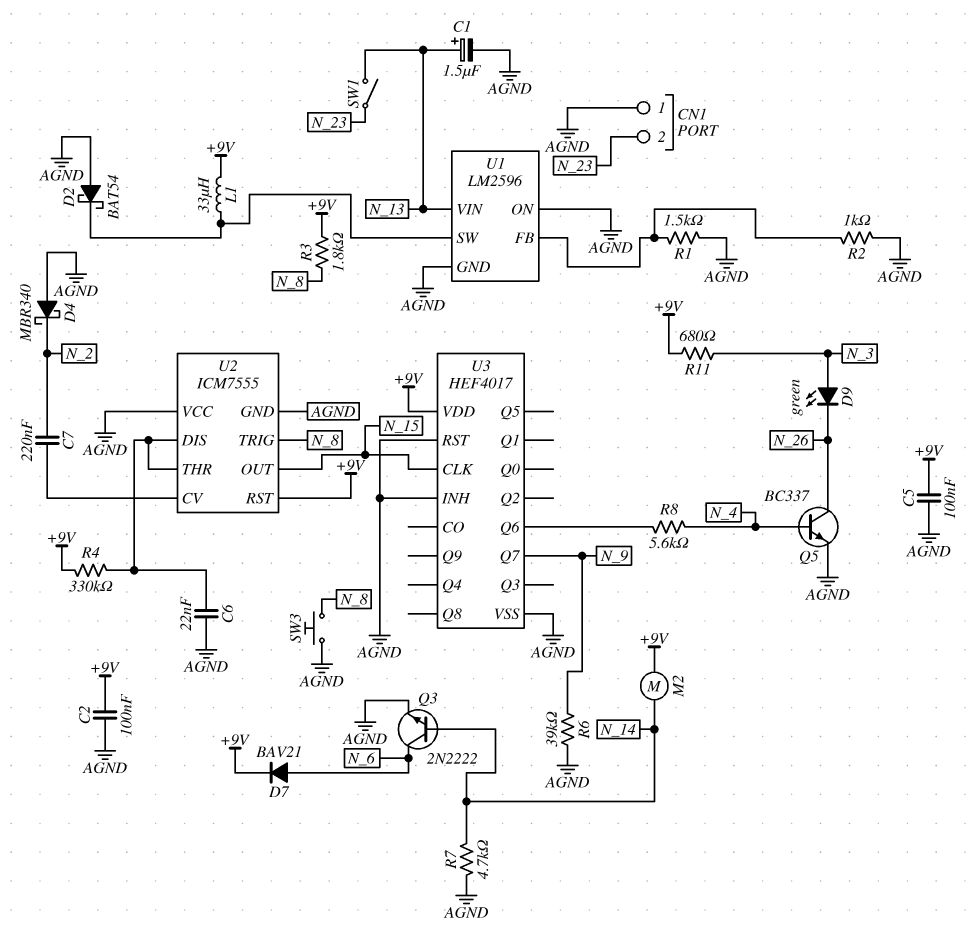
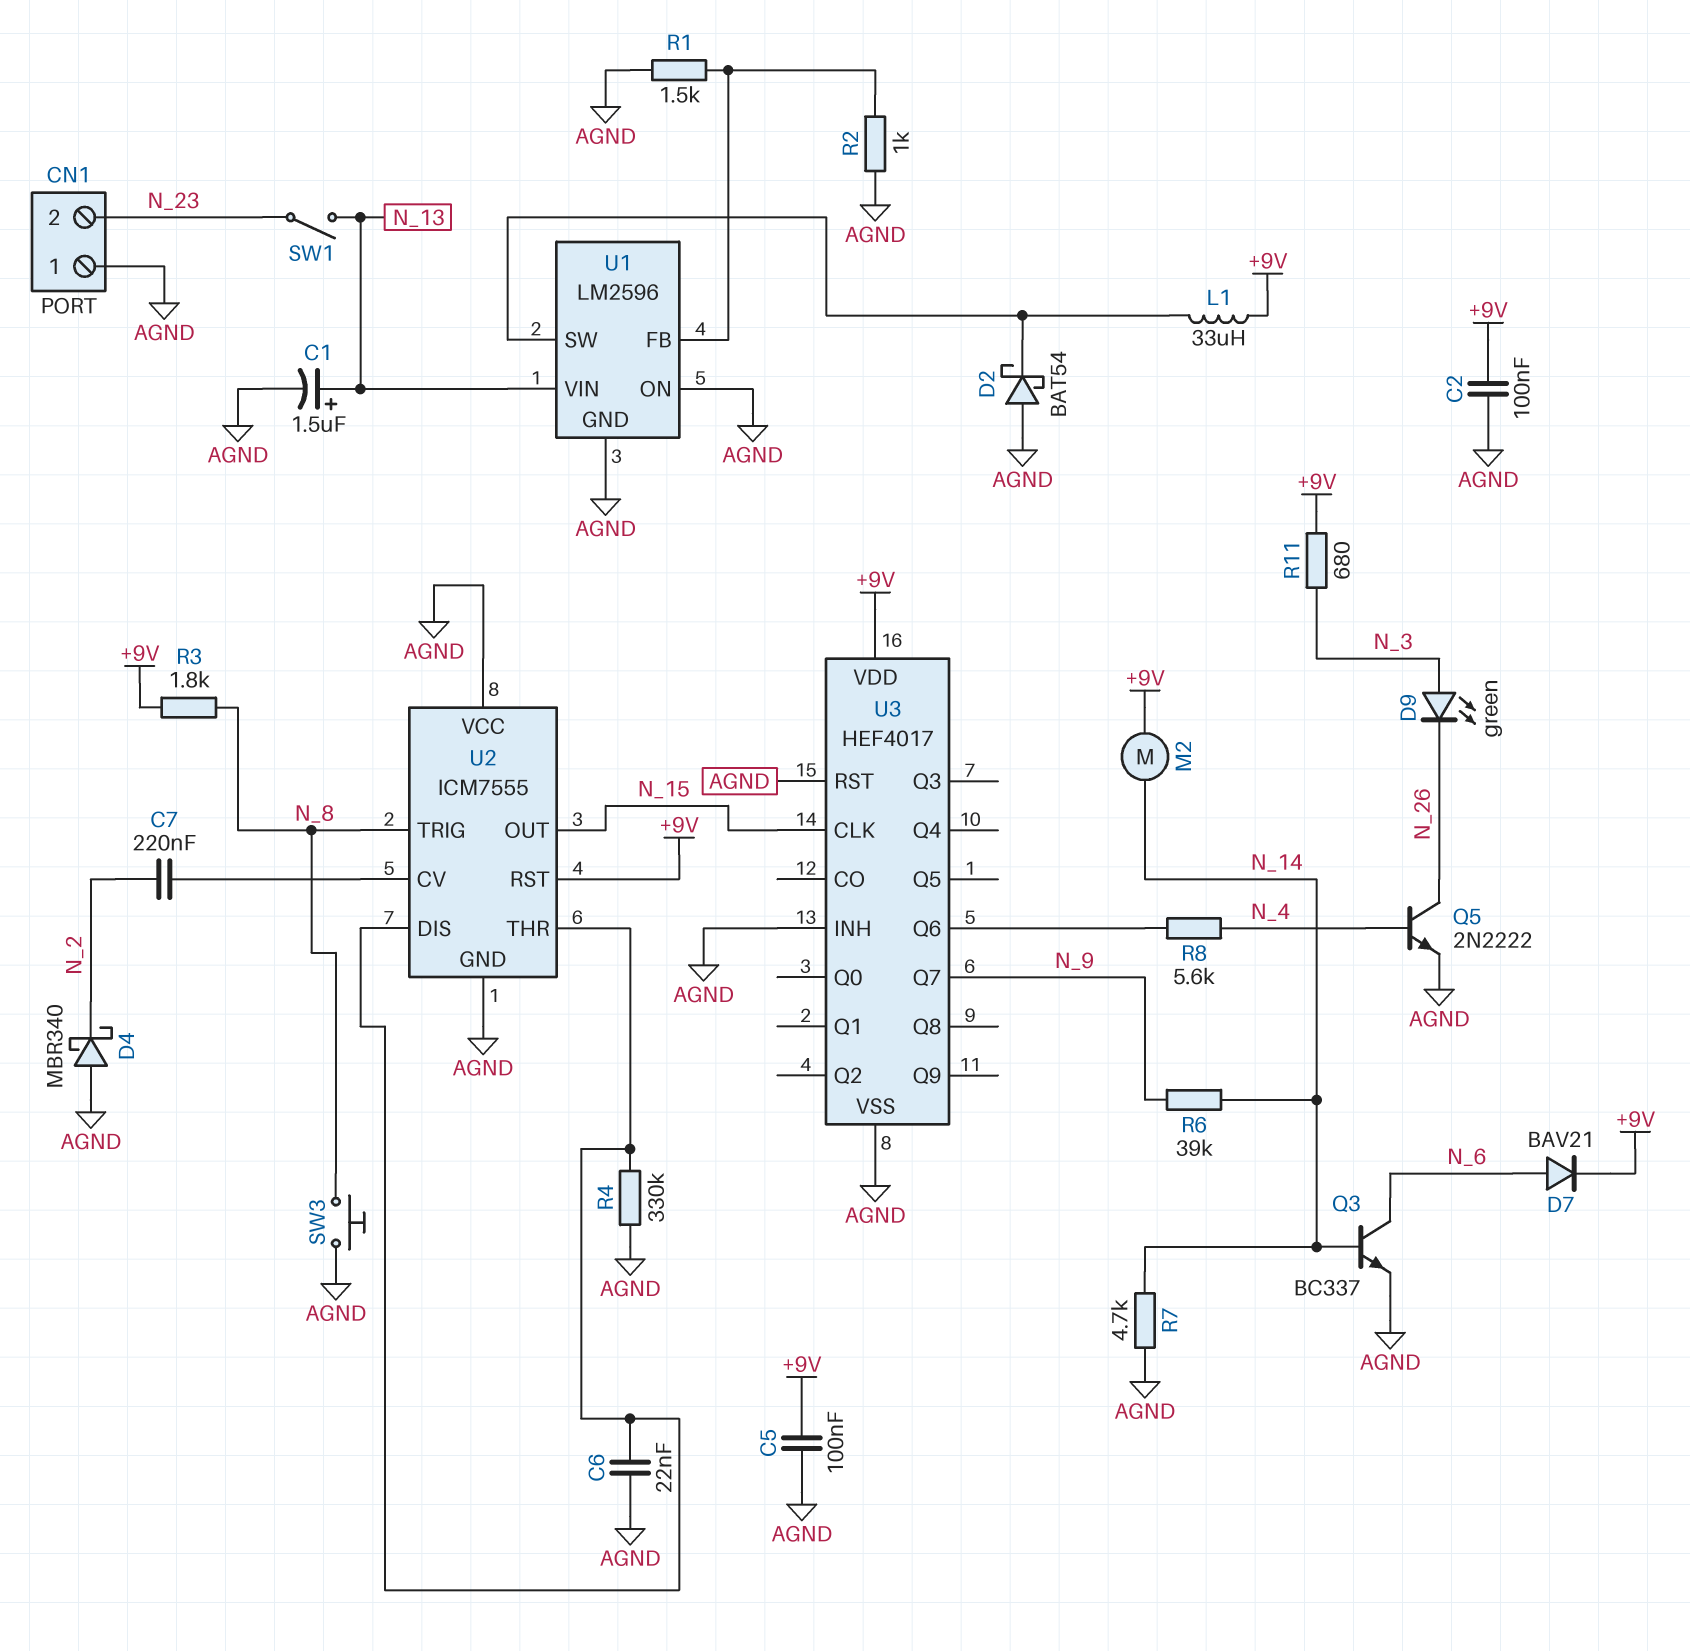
Q3: NPN 2N2222 (B N_14, C N_6, E AGND) -> NPN BC337 (B N_14, C N_6, E AGND)
Q5: NPN BC337 (B N_4, C N_26, E AGND) -> NPN 2N2222 (B N_4, C N_26, E AGND)
R4: 330k (+9V, U2/DIS) -> 330k (AGND, U2/DIS)
R6: 39k (AGND, N_9) -> 39k (N_9, N_14)

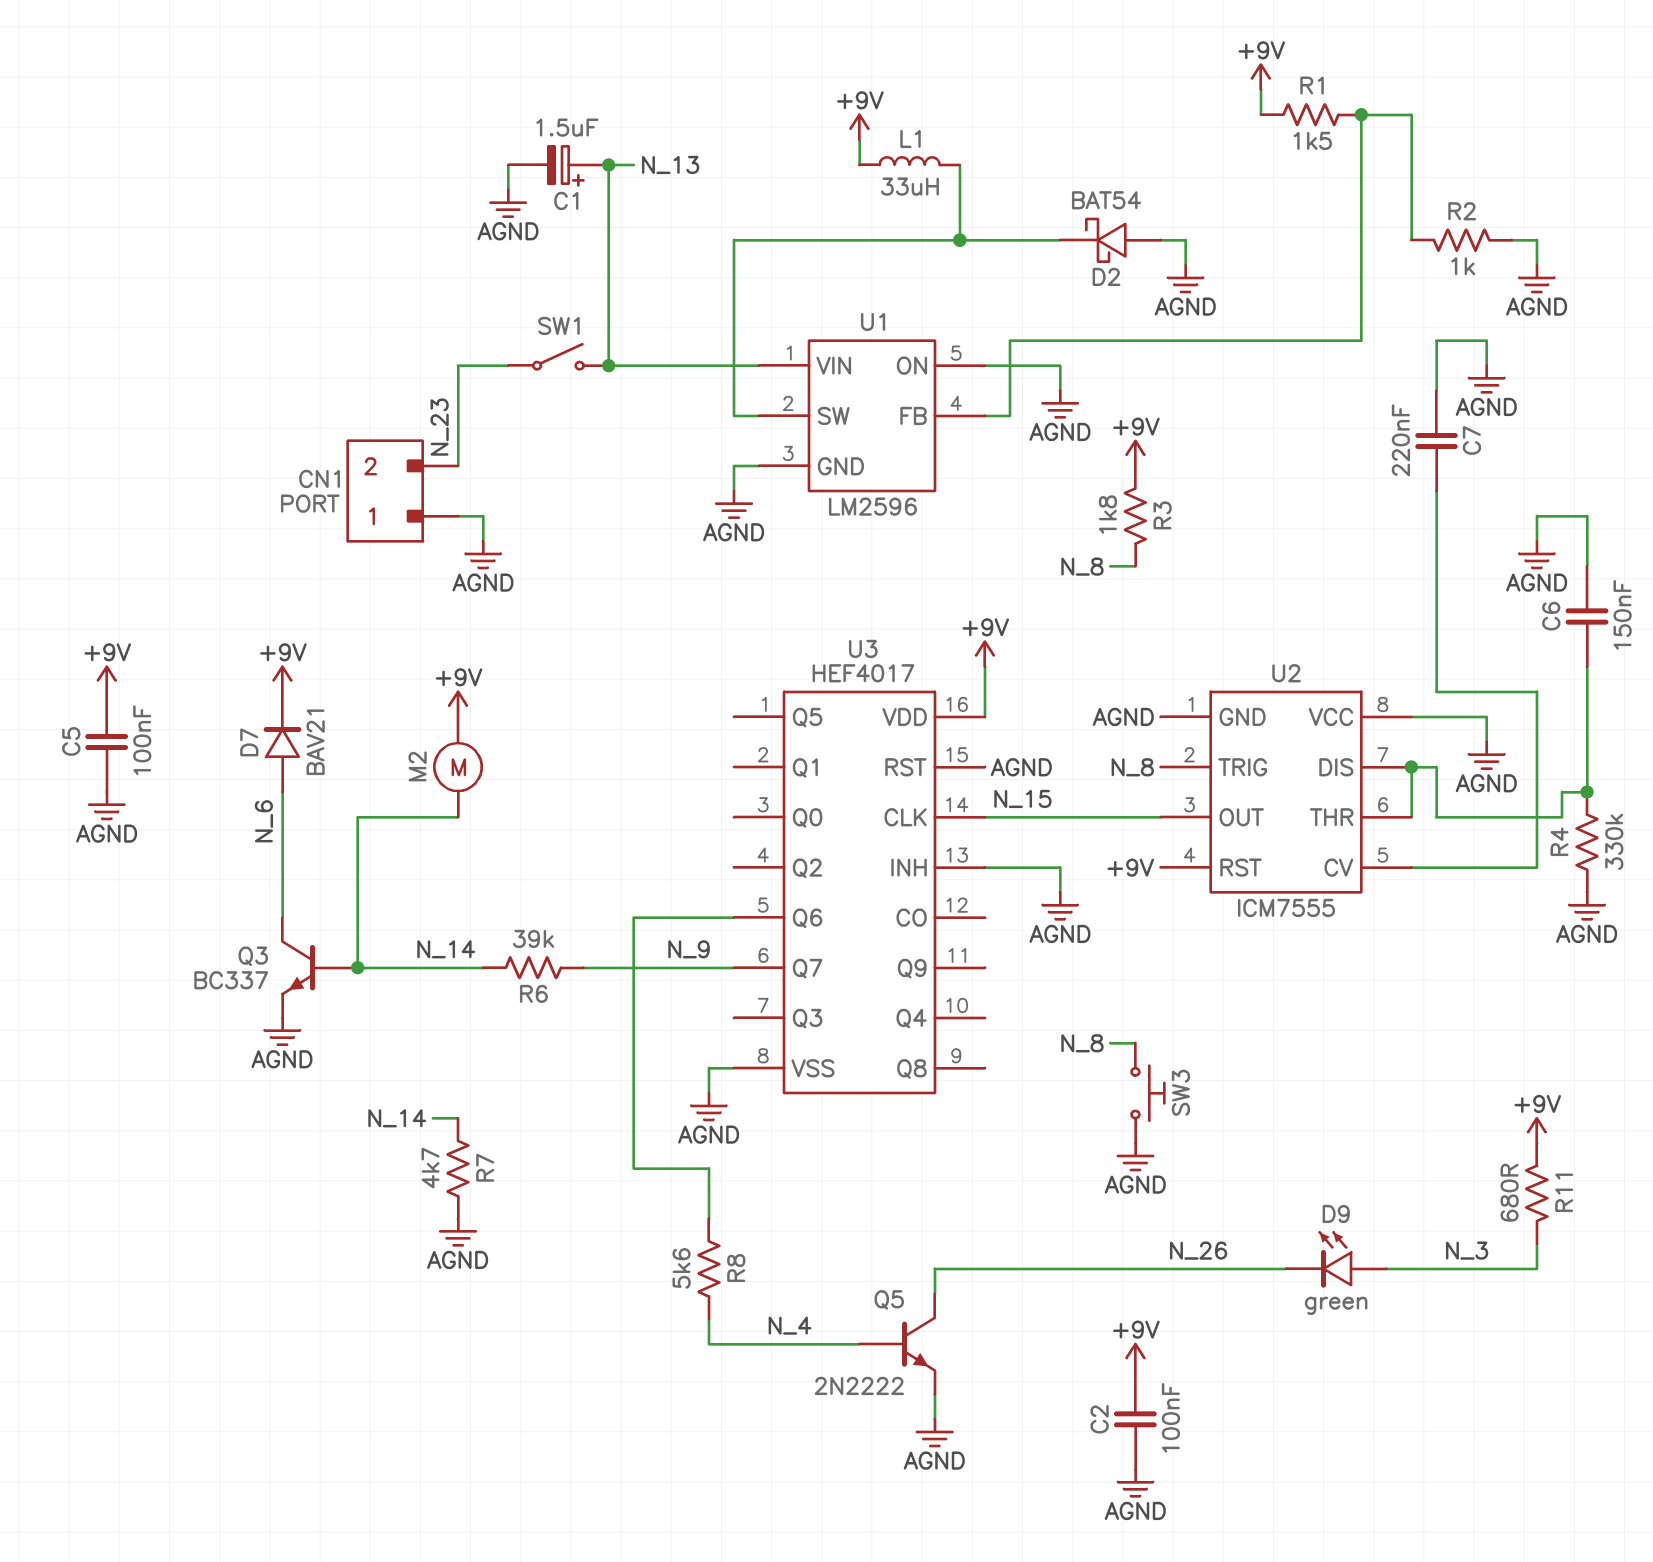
C6: 22nF (AGND, U2/DIS) -> 150nF (AGND, U2/DIS)
C7: 220nF (N_2, U2/CV) -> 220nF (AGND, U2/CV)
D4: schottky MBR340 (A AGND, K N_2) -> none
R1: 1.5k (AGND, U1/FB) -> 1.5k (+9V, U1/FB)

